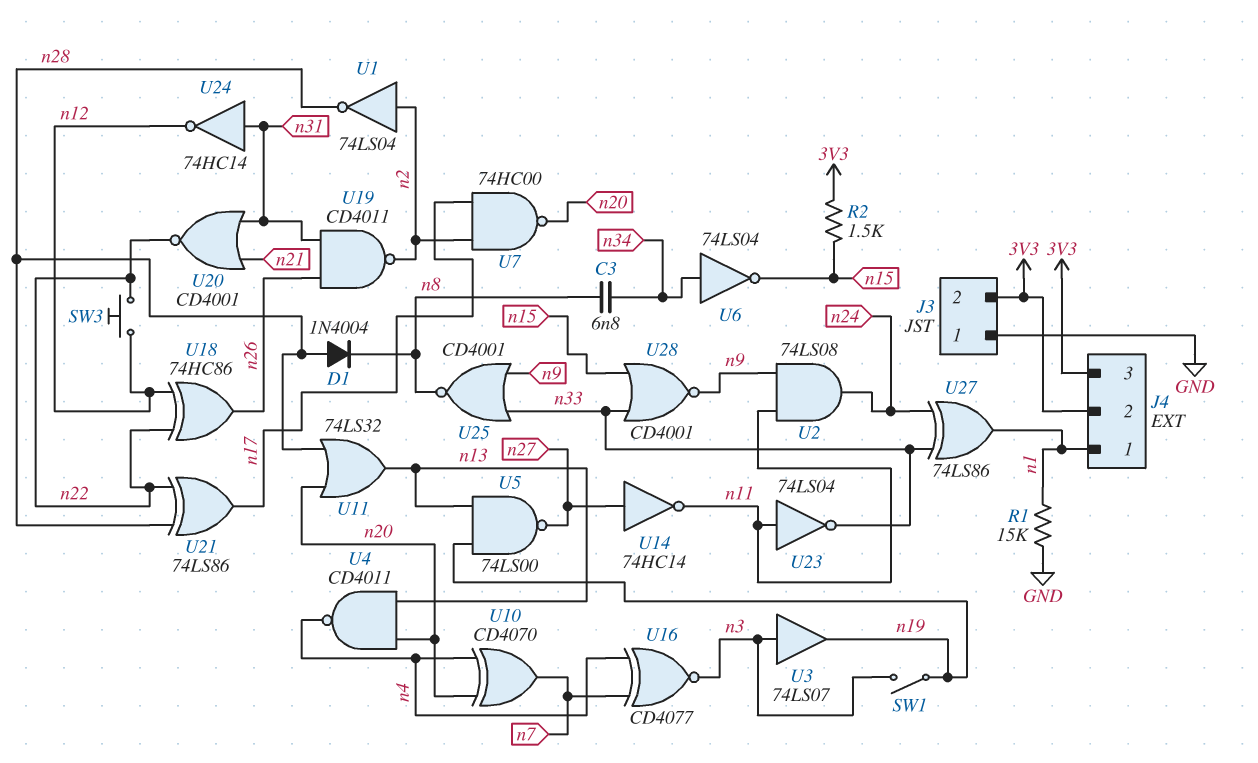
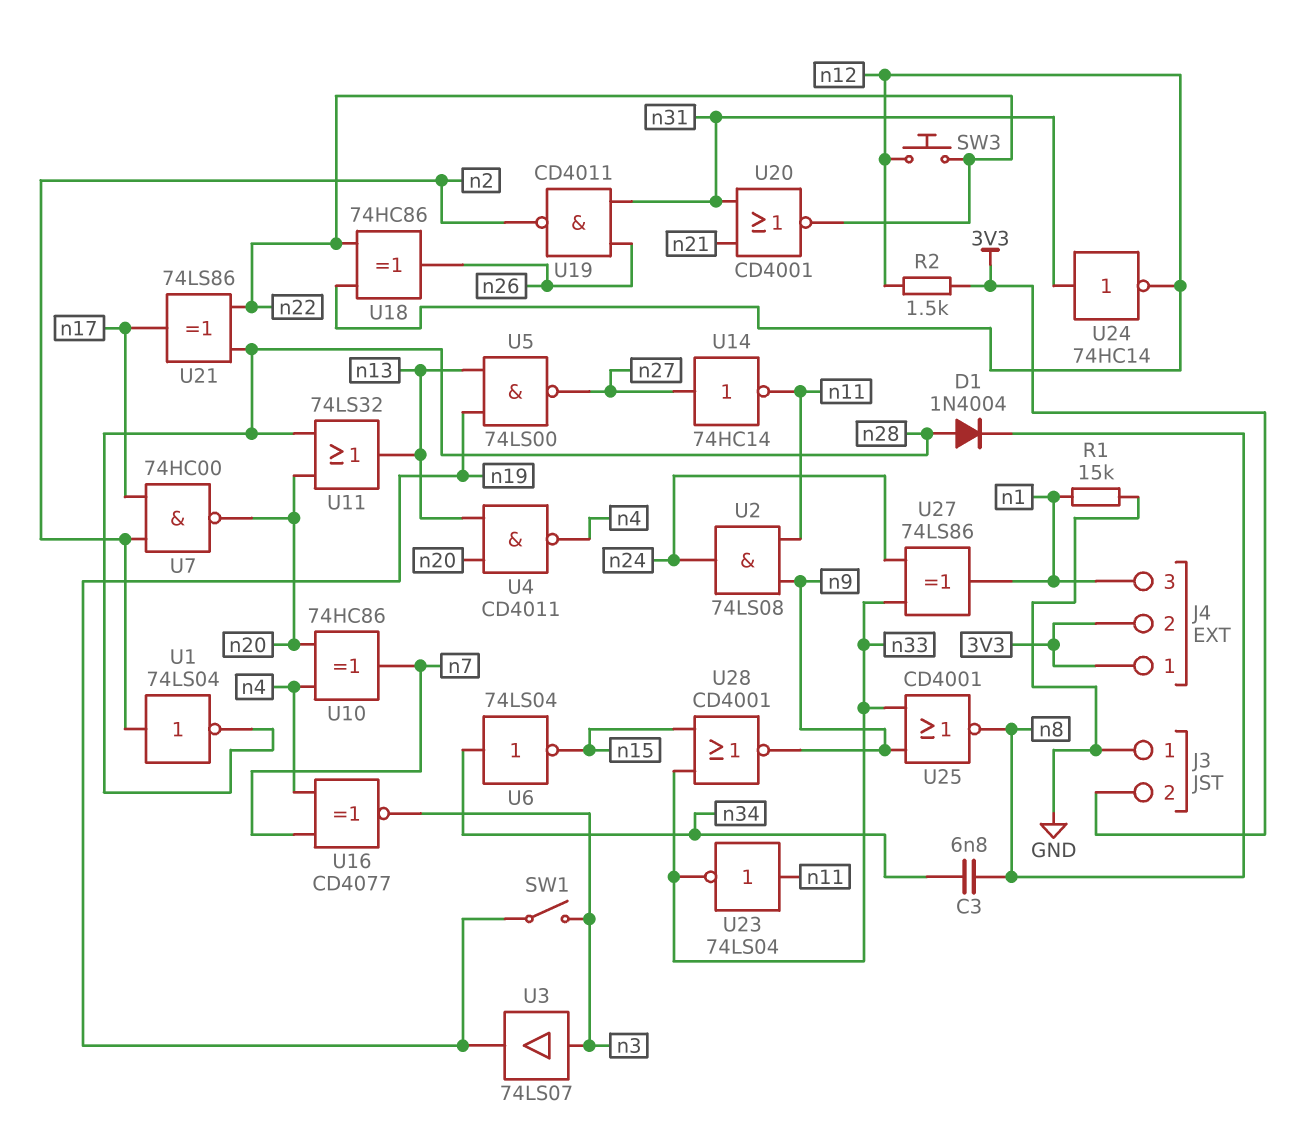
J4 pin 1: n1 -> 3V3
J4 pin 3: 3V3 -> n1
R2: 1.5k (3V3, n15) -> 1.5k (3V3, n12)
U10: XOR CD4070 (in n4, in n20, out n7) -> XOR 74HC86 (in n4, in n20, out n7)

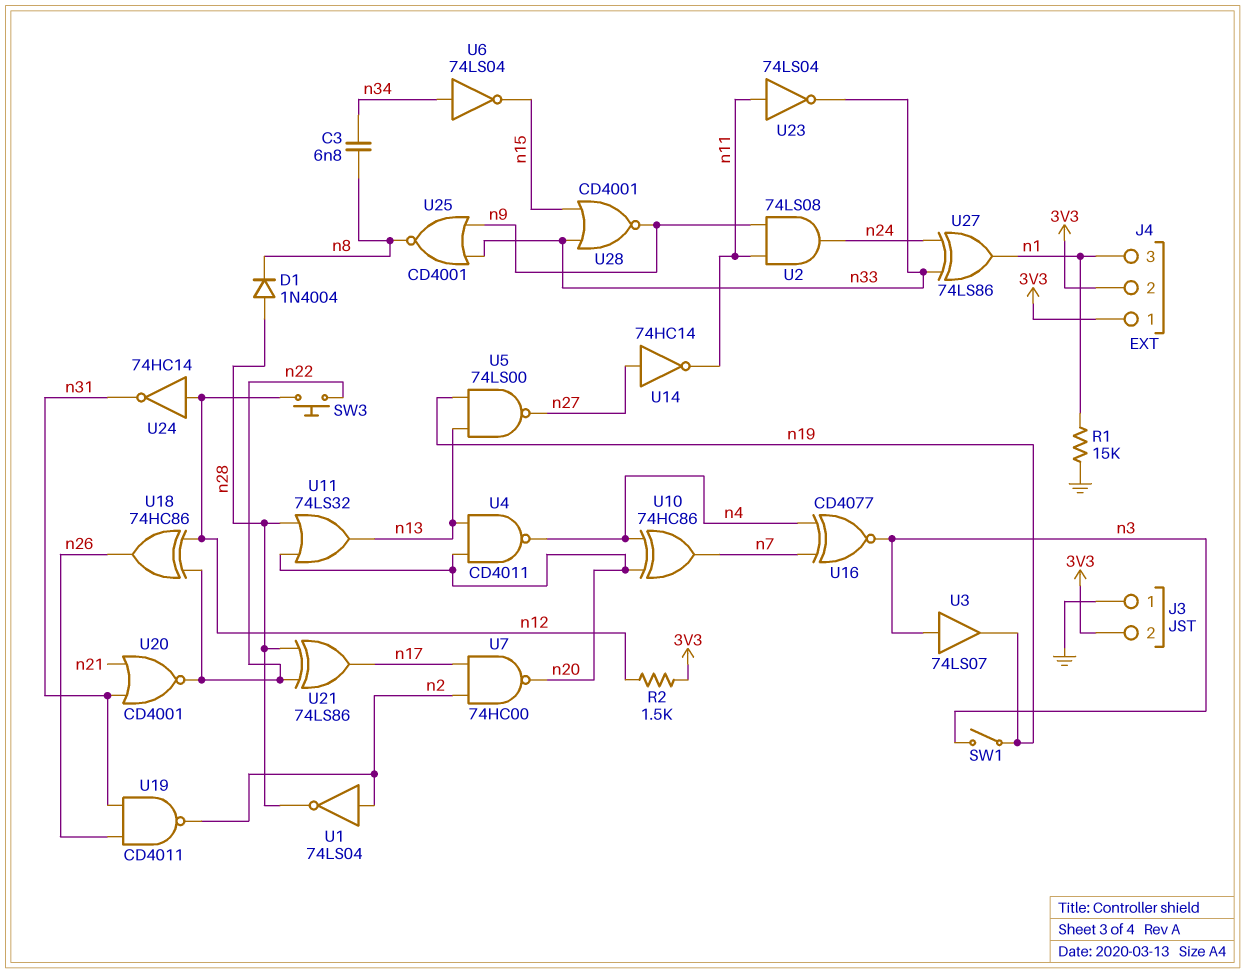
U24: NOT 74HC14 (in n31, out n12) -> NOT 74HC14 (in n12, out n31)

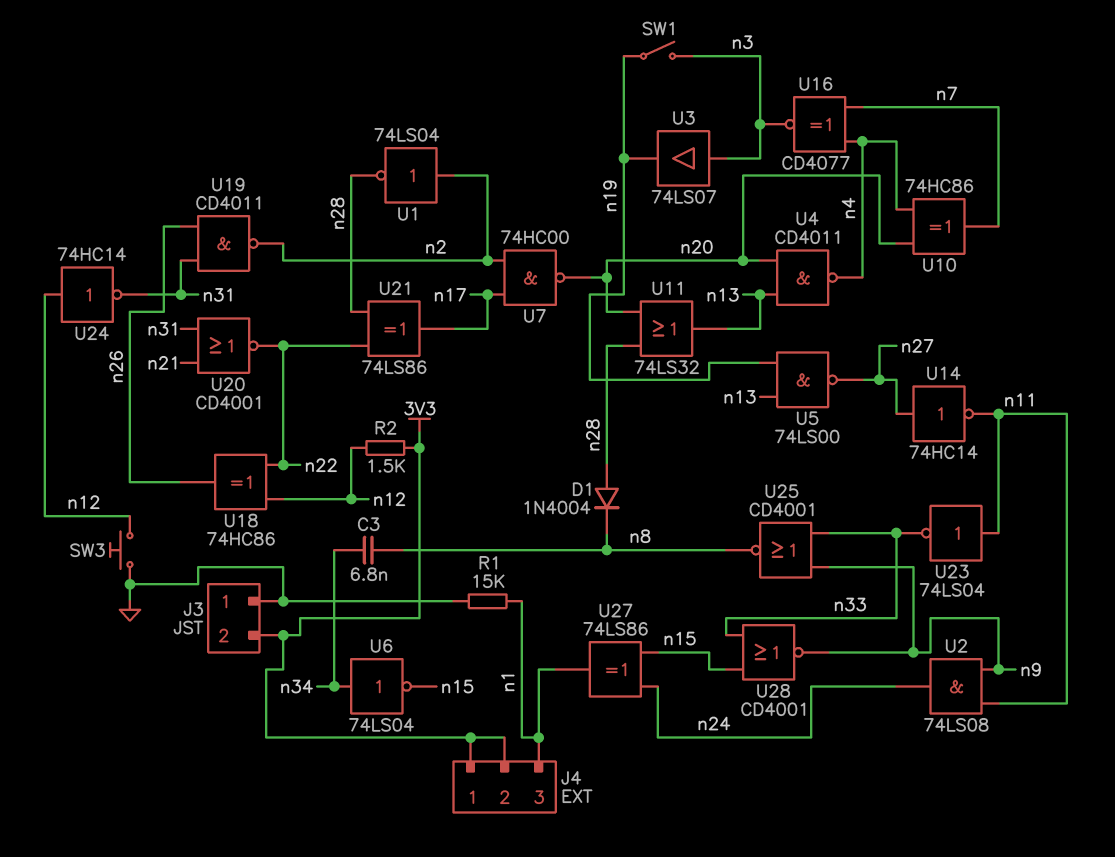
SW3: button (n12, n22) -> button (GND, n12)
U27: XOR 74LS86 (in n24, in n33, out n1) -> XOR 74LS86 (in n15, in n24, out n1)

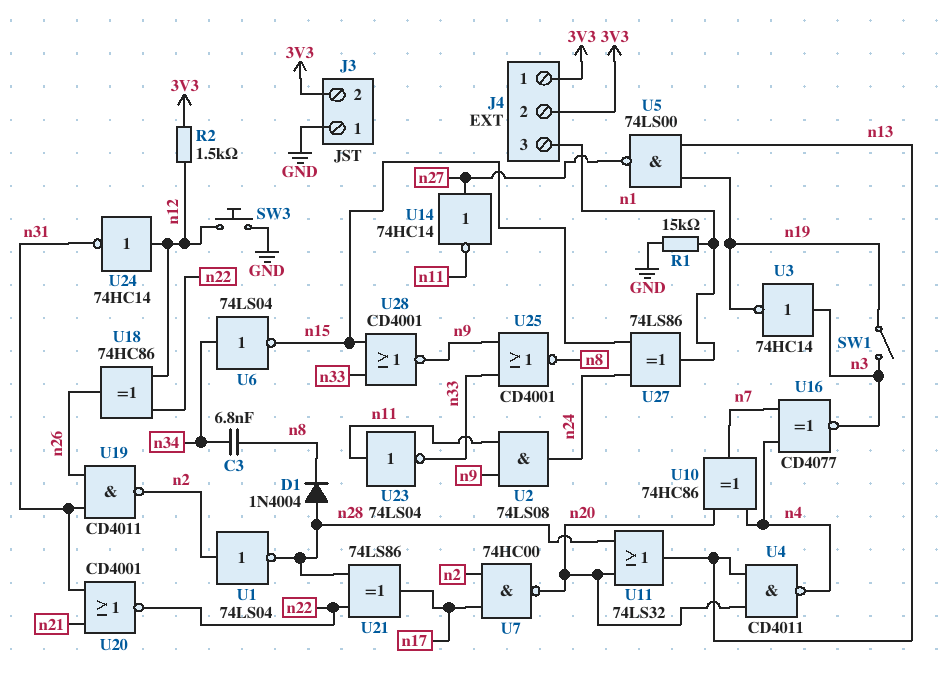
U3: buffer 74LS07 (in n3, out n19) -> NOT 74HC14 (in n3, out n19)

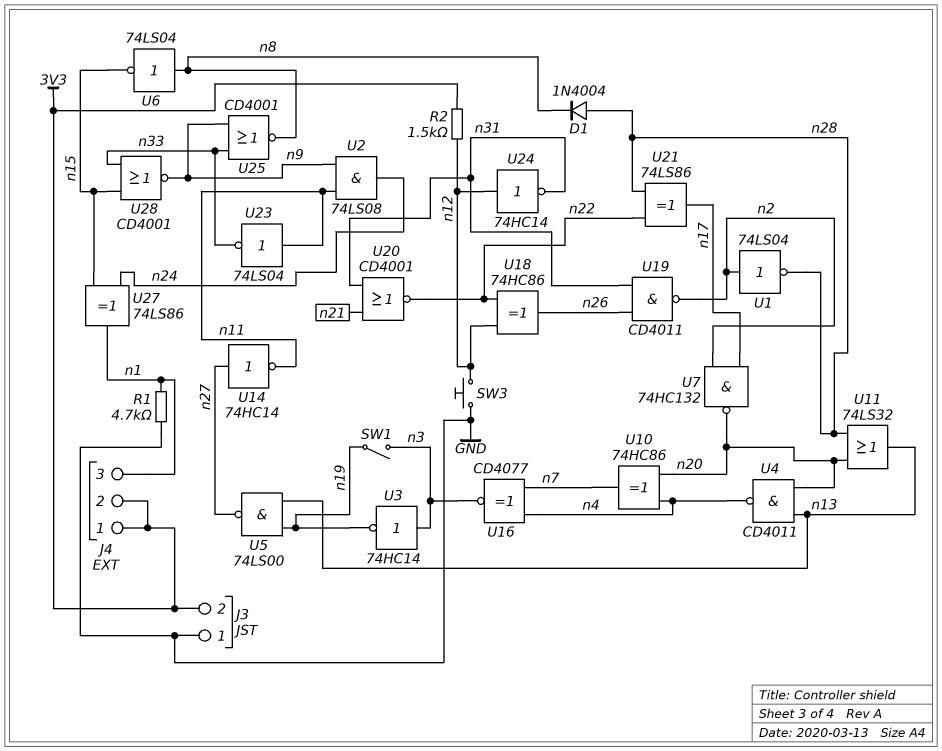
C3: 6.8nF (n8, n34) -> none
R1: 15k (GND, n1) -> 4.7k (GND, n1)
U6: NOT 74LS04 (in n34, out n15) -> NOT 74LS04 (in n8, out n15)
U7: NAND 74HC00 (in n2, in n17, out n20) -> NAND 74HC132 (in n2, in n17, out n20)

